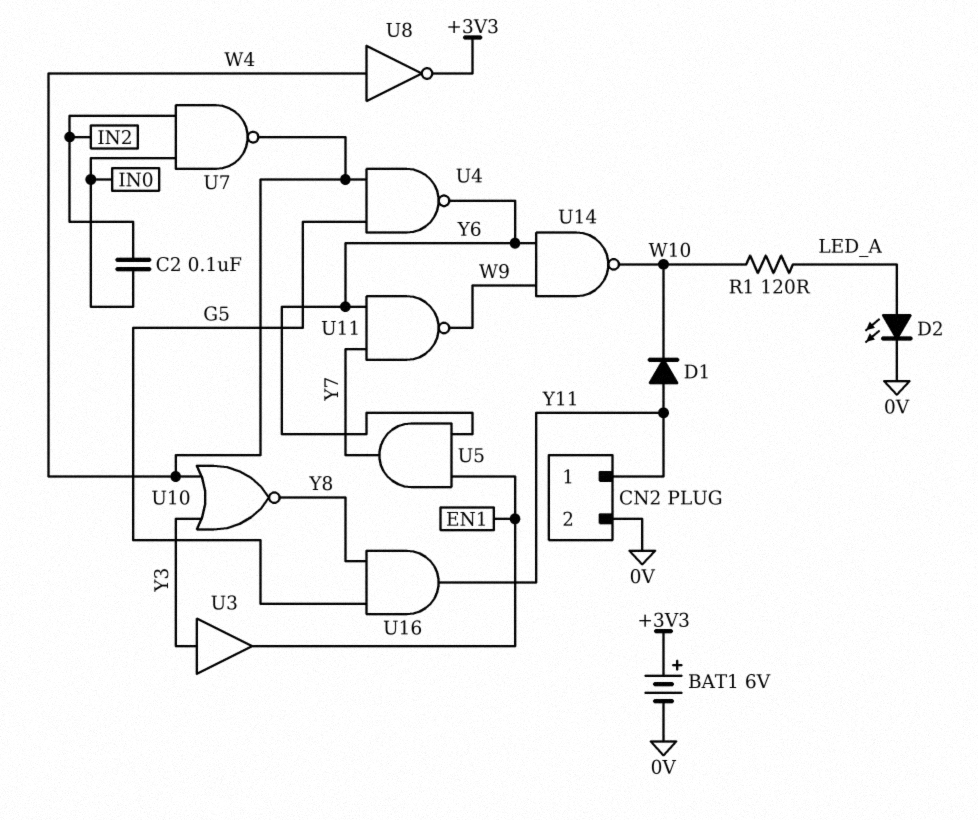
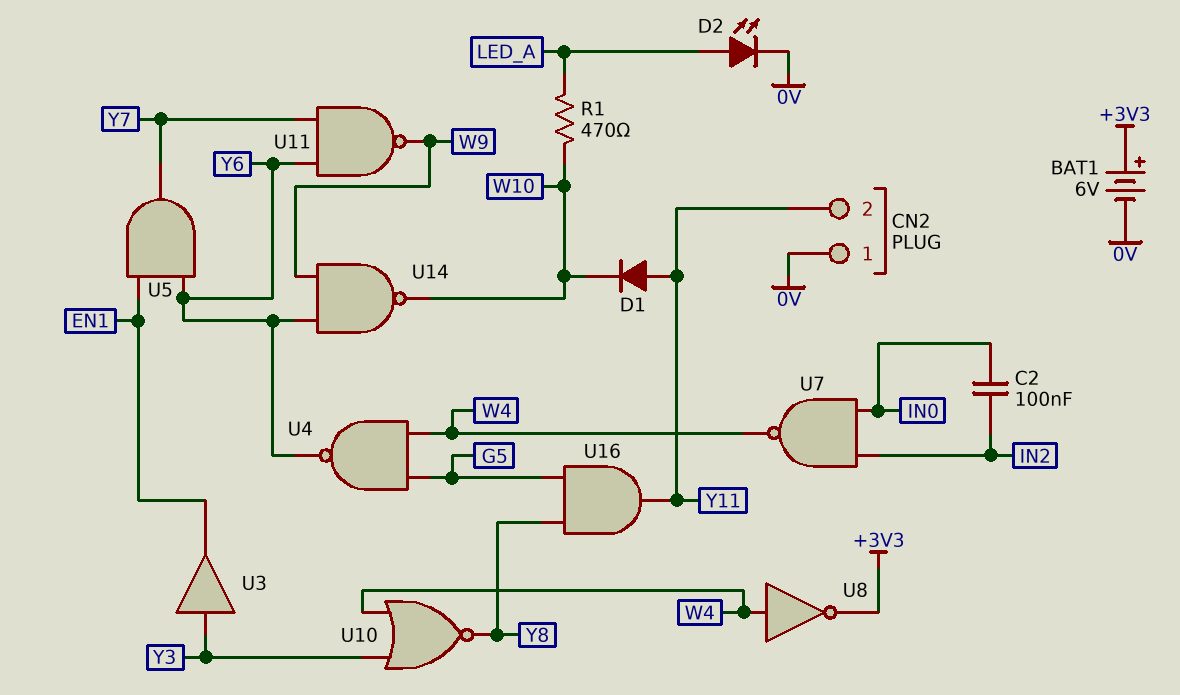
CN2 pin 1: Y11 -> 0V
CN2 pin 2: 0V -> Y11
R1: 120 (LED_A, W10) -> 470 (LED_A, W10)

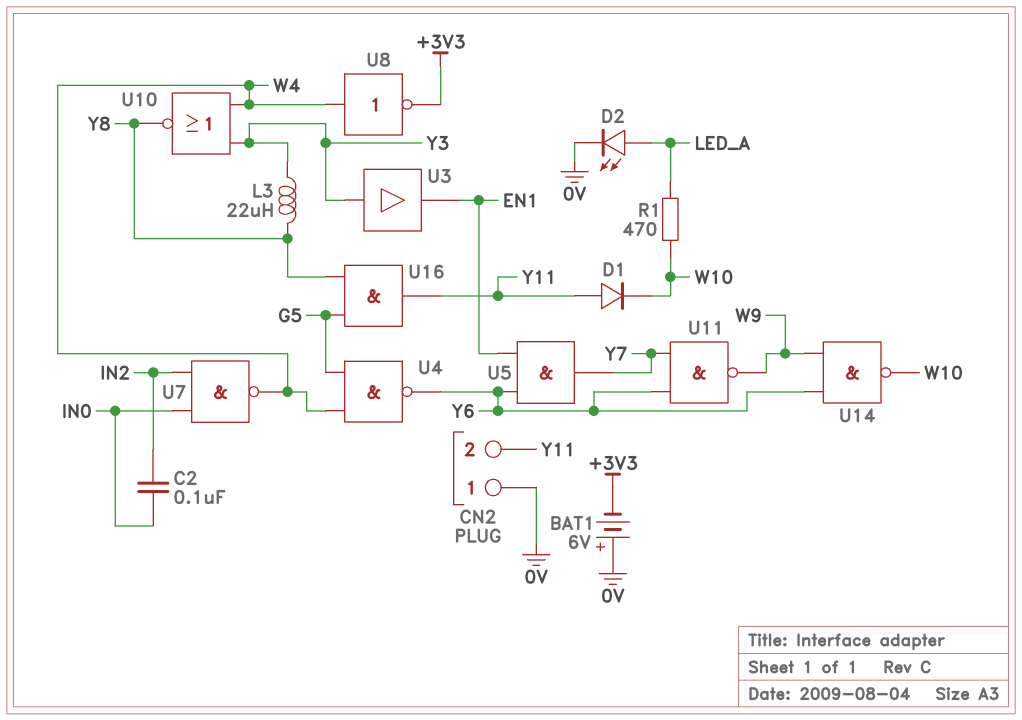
BAT1: 6V (plus +3V3, minus 0V) -> 6V (plus 0V, minus +3V3)
L3: none -> 22uH (Y3, Y8)

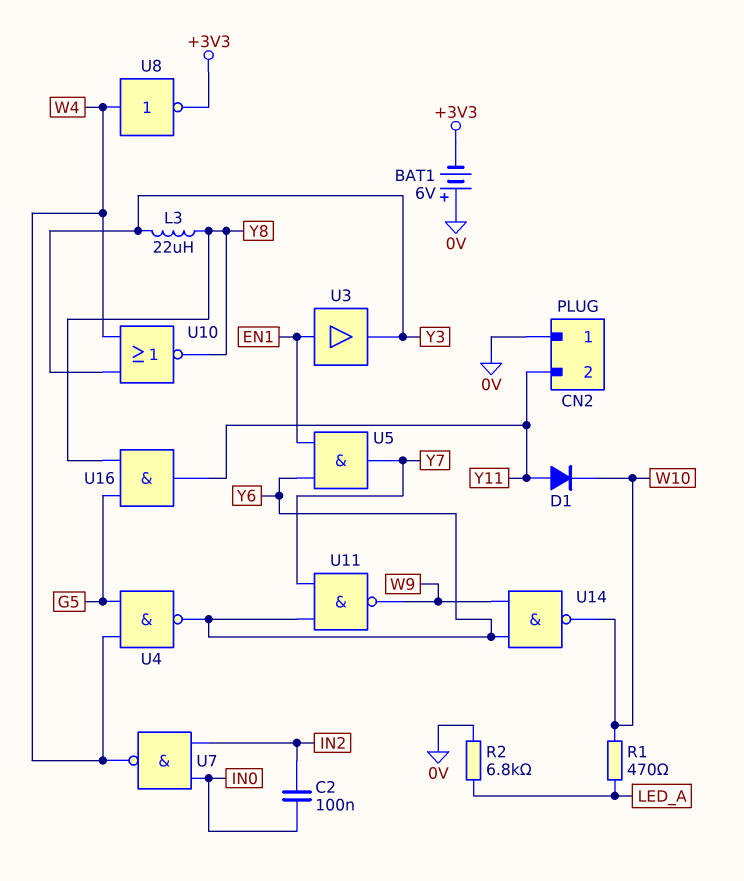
D2: LED (A LED_A, K 0V) -> none
R2: none -> 6.8k (0V, LED_A)
U3: buffer (in Y3, out EN1) -> buffer (in EN1, out Y3)

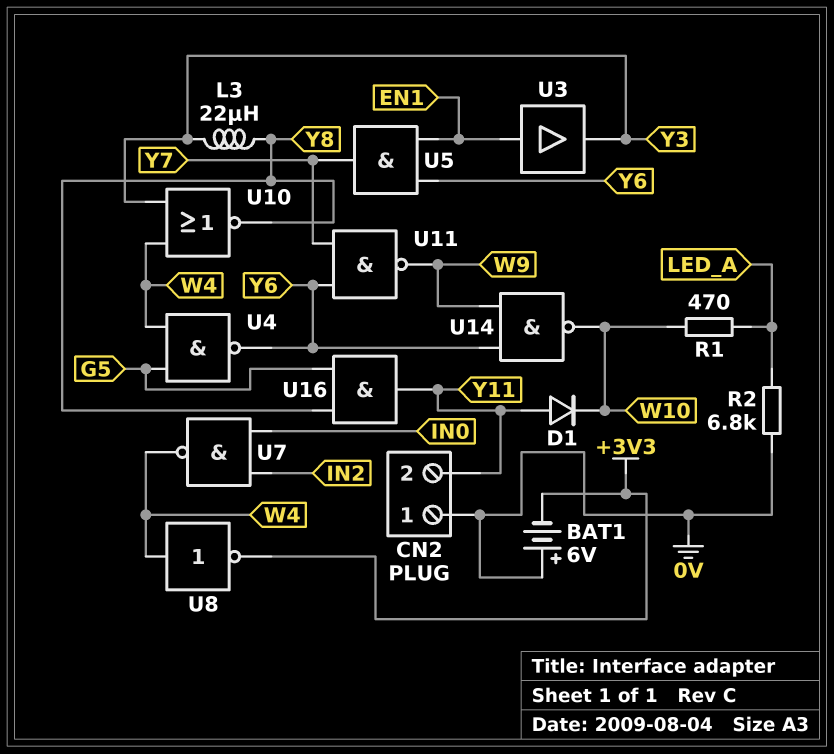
C2: 100nF (IN0, IN2) -> none

